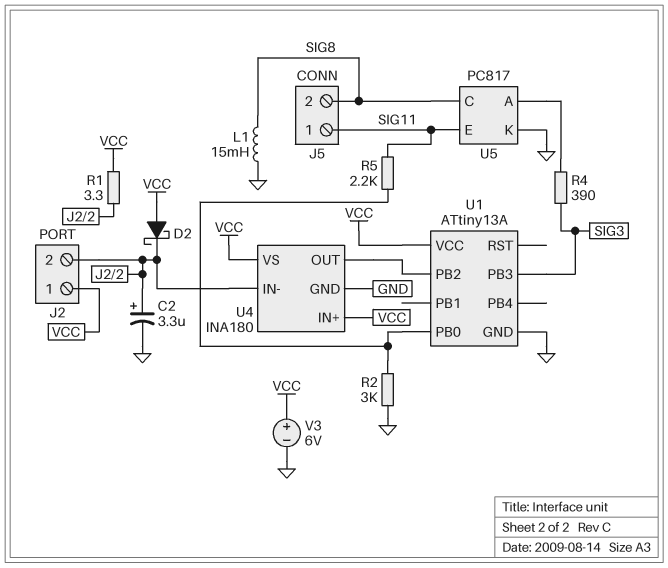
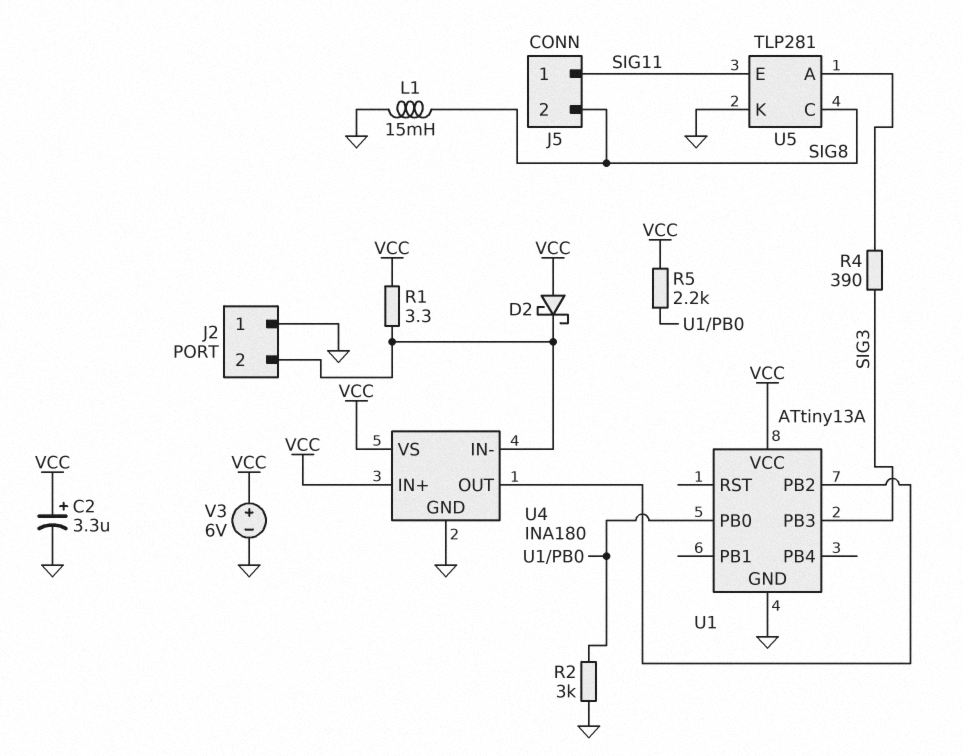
C2: 3.3uF (plus J2/2, minus GND) -> 3.3uF (plus VCC, minus GND)
J2 pin 1: VCC -> GND
R5: 2.2k (SIG11, U1/PB0) -> 2.2k (U1/PB0, VCC)
U5: PC817 -> TLP281

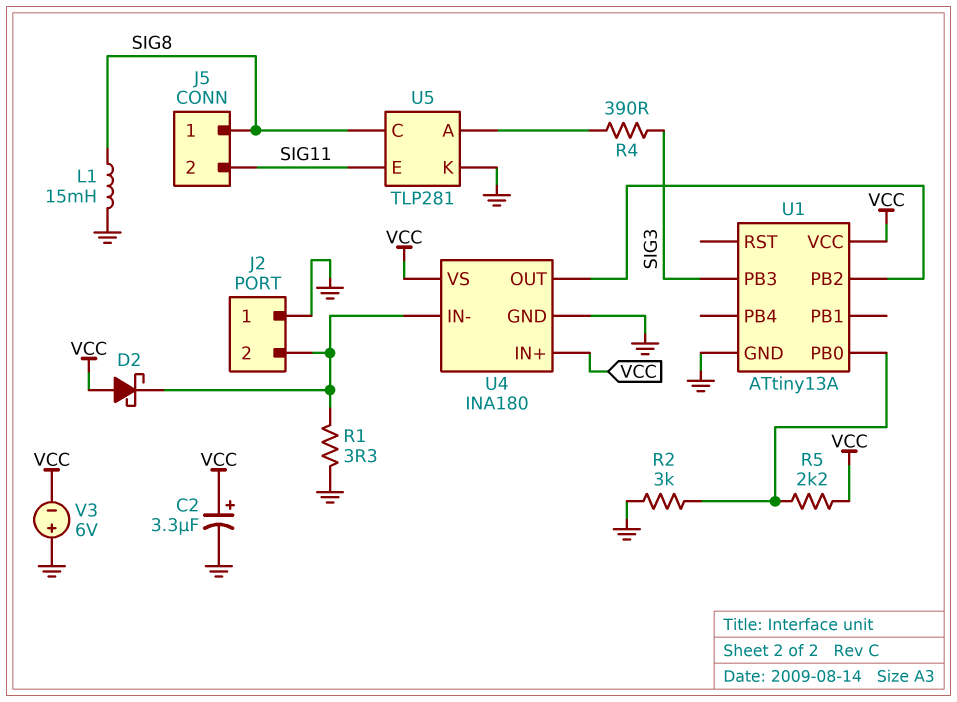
J5 pin 1: SIG11 -> SIG8
J5 pin 2: SIG8 -> SIG11
R1: 3.3 (J2/2, VCC) -> 3.3 (GND, J2/2)
V3: 6V (plus VCC, minus GND) -> 6V (plus GND, minus VCC)

